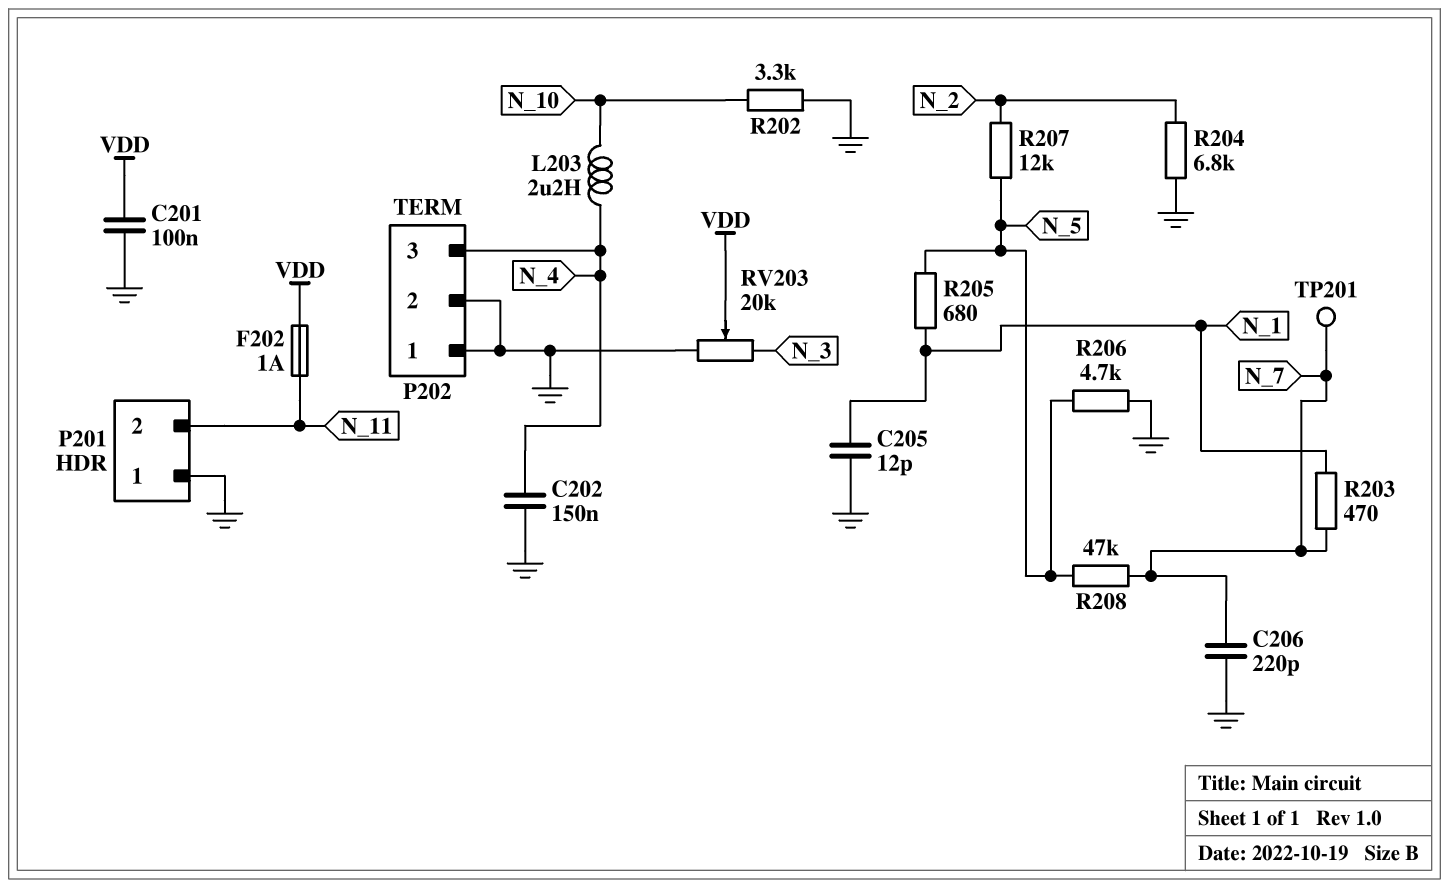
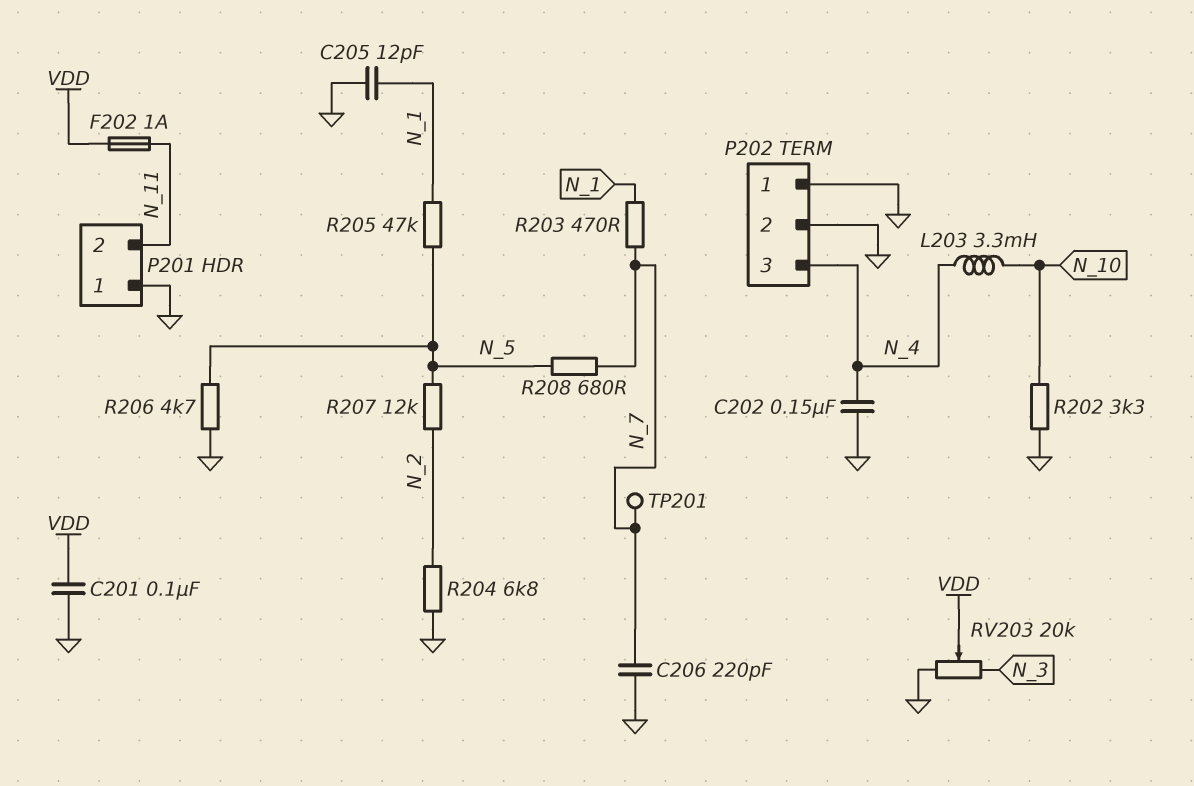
L203: 2.2uH (N_4, N_10) -> 3.3mH (N_4, N_10)
R205: 680 (N_1, N_5) -> 47k (N_1, N_5)
R208: 47k (N_5, N_7) -> 680 (N_5, N_7)

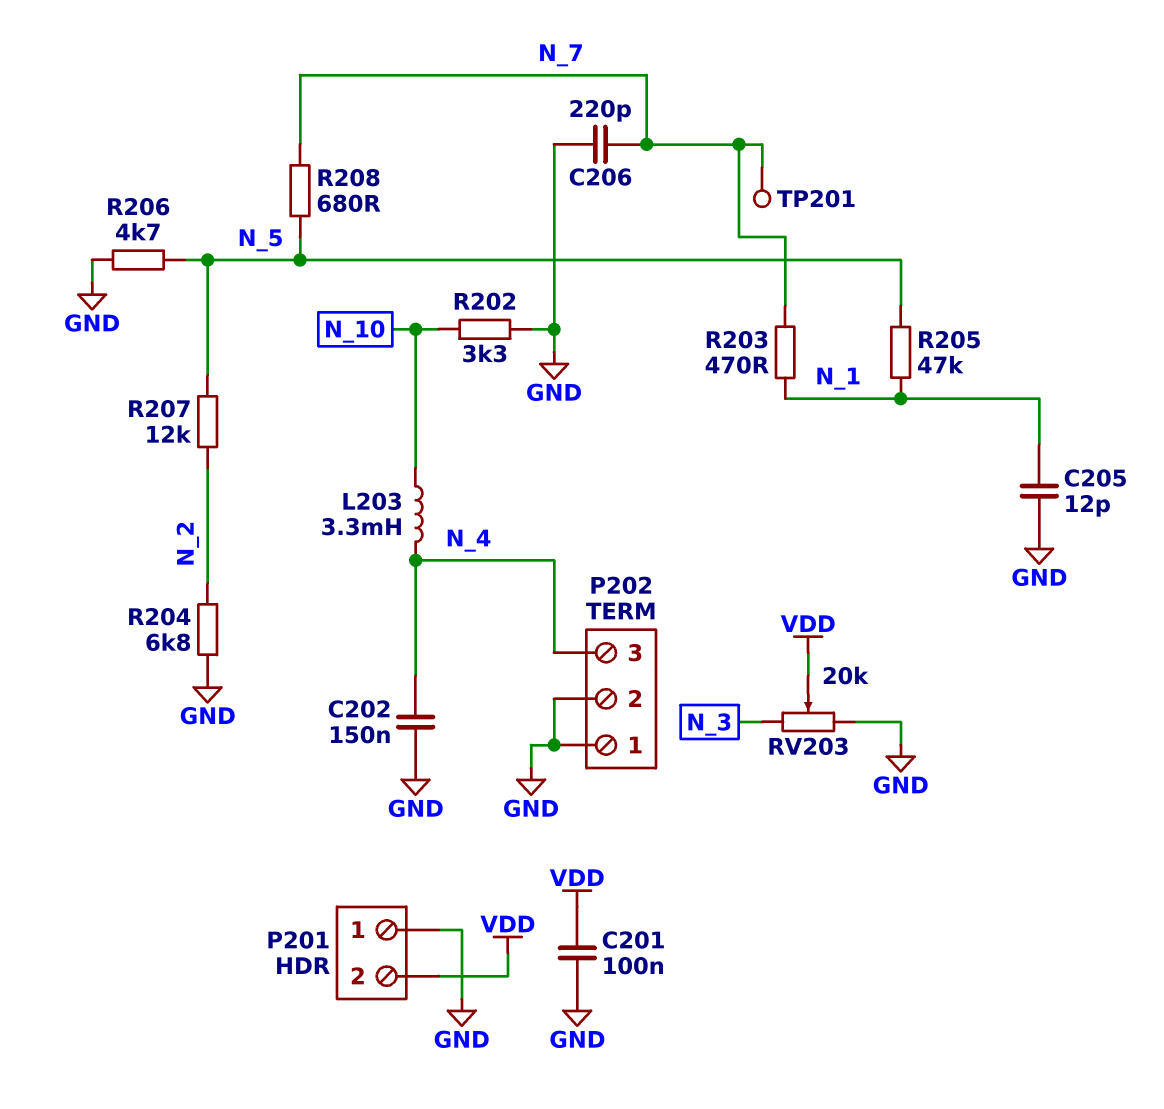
F202: 1A (N_11, VDD) -> none
P201 pin 2: N_11 -> VDD

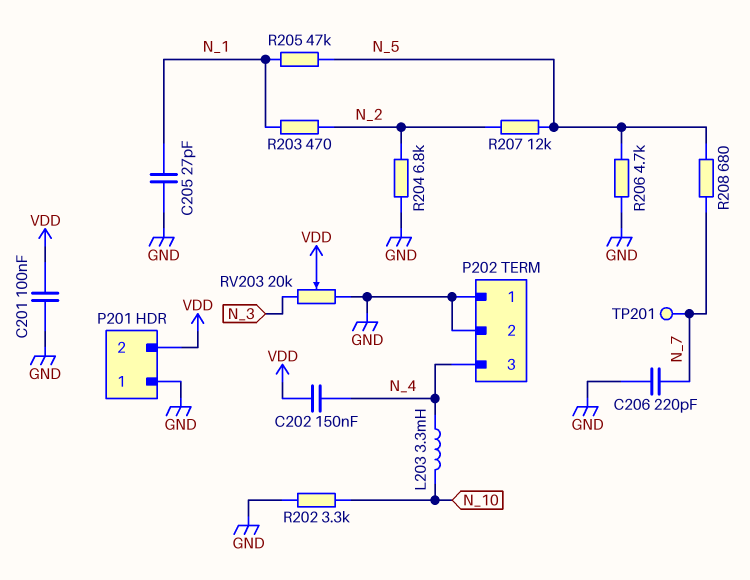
C202: 150nF (GND, N_4) -> 150nF (N_4, VDD)
C205: 12pF (GND, N_1) -> 27pF (GND, N_1)
R203: 470 (N_1, N_7) -> 470 (N_1, N_2)

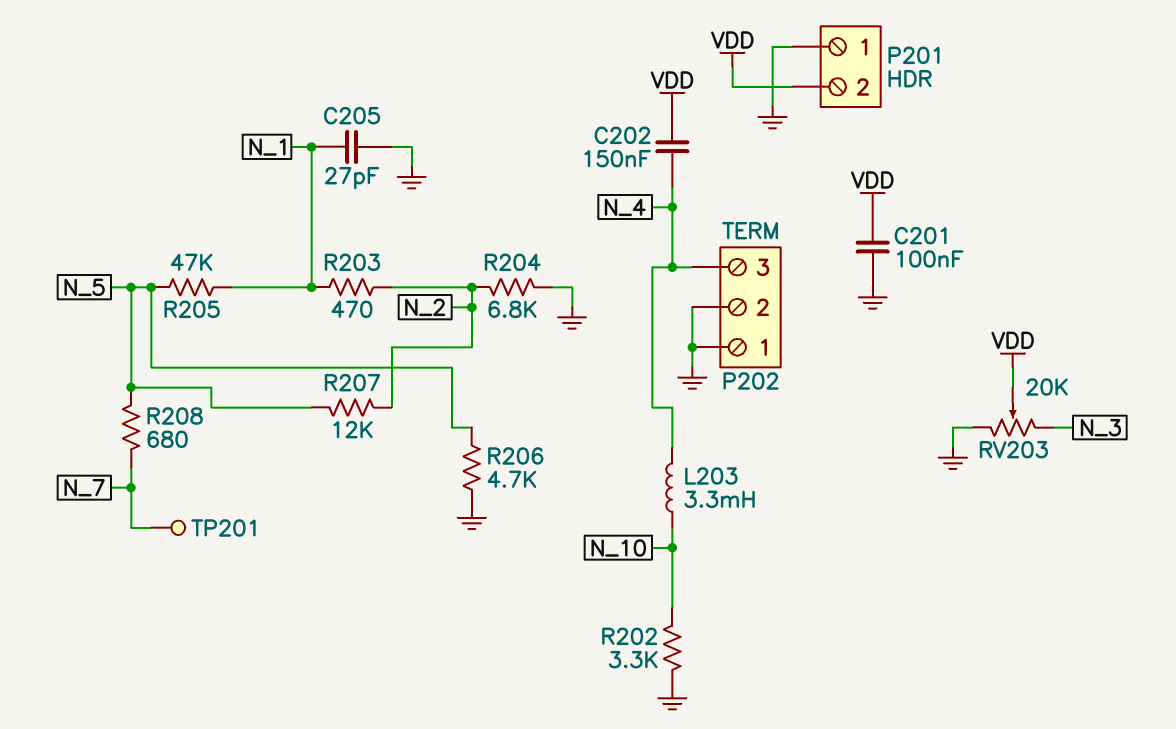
C206: 220pF (GND, N_7) -> none

